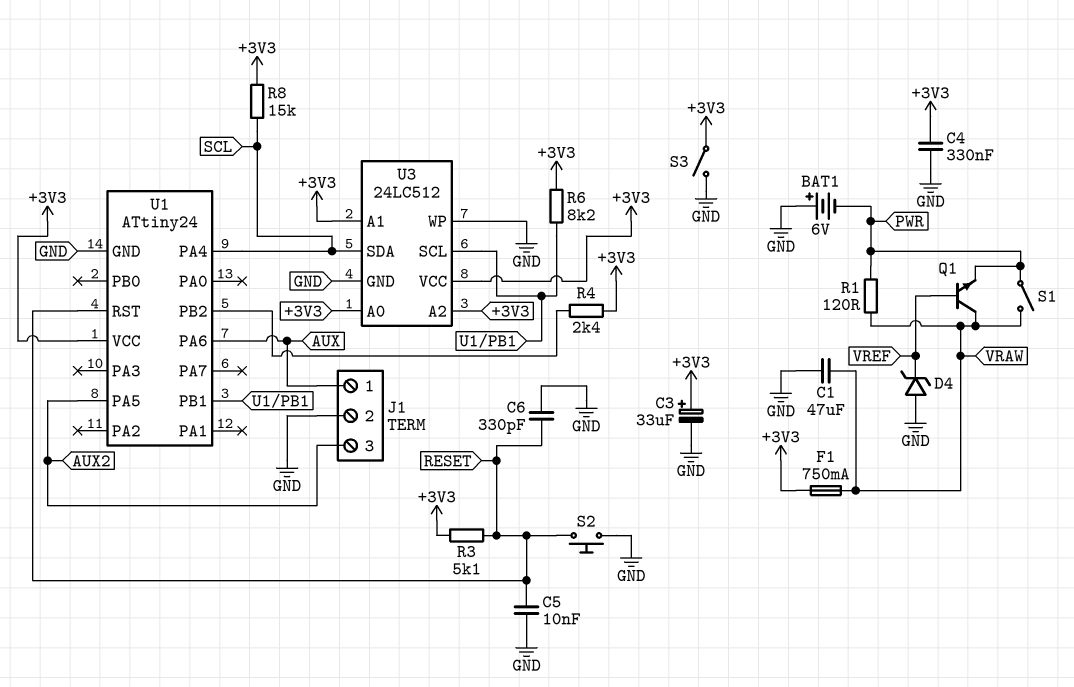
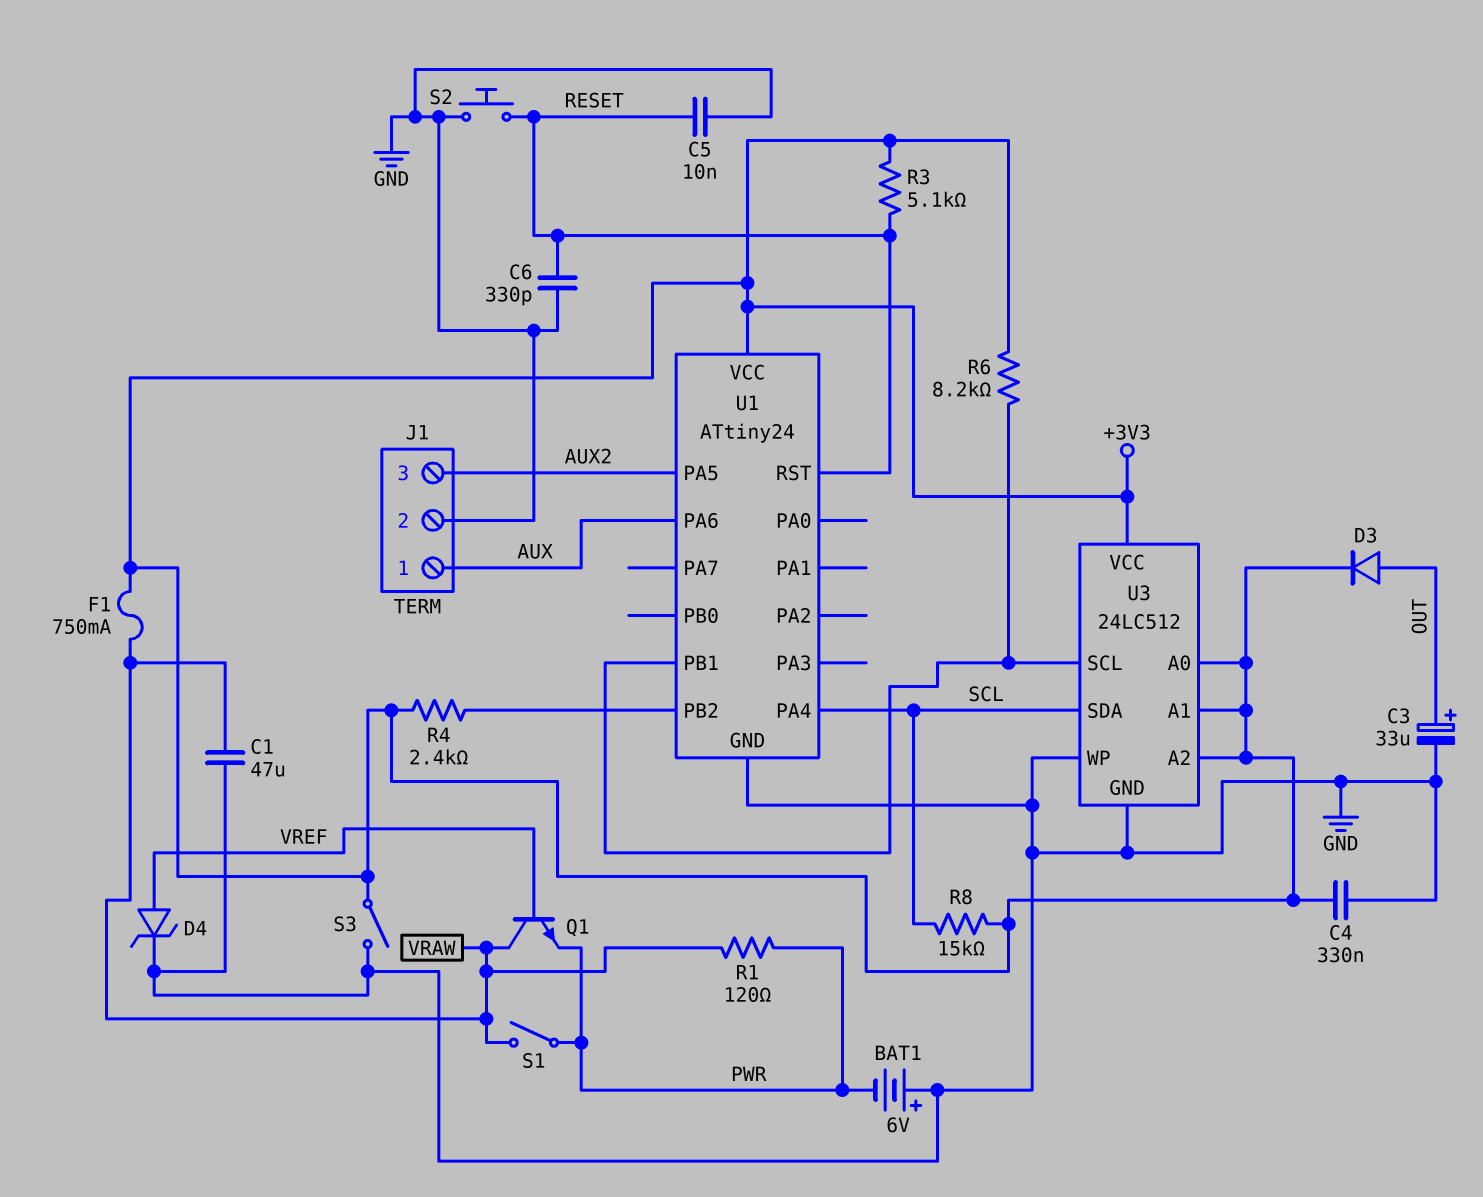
C3: 33uF (plus +3V3, minus GND) -> 33uF (plus OUT, minus GND)
D3: none -> diode (A OUT, K +3V3)
D4: zener (A GND, K VREF) -> zener (A VREF, K GND)

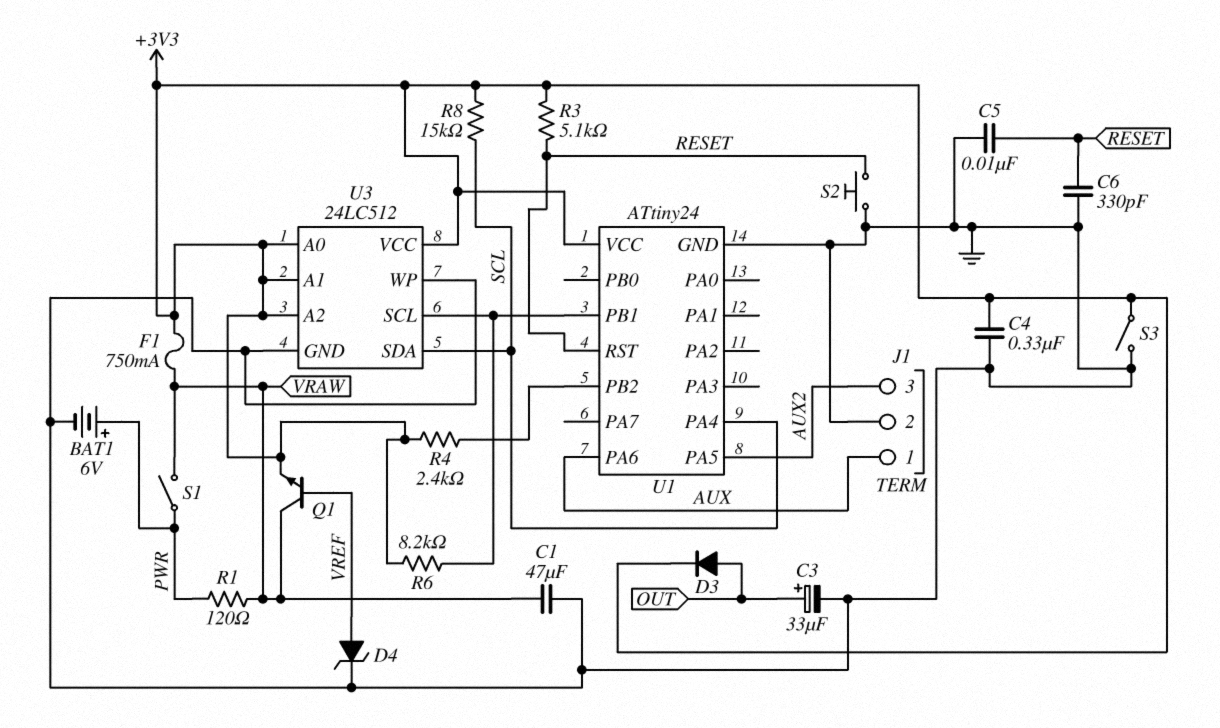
BAT1: 6V (plus GND, minus PWR) -> 6V (plus PWR, minus GND)
Q1: NPN (B VREF, C VRAW, E PWR) -> NPN (B VREF, C VRAW, E +3V3)

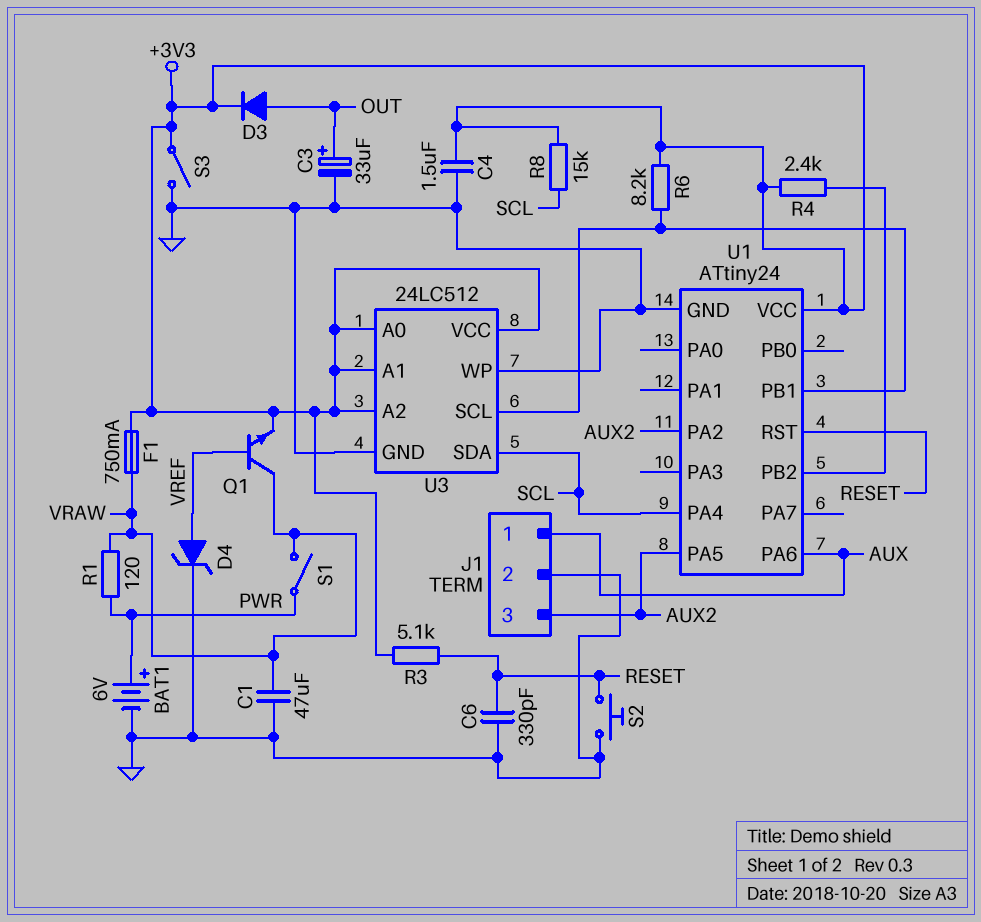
C4: 330nF (+3V3, GND) -> 1.5uF (+3V3, GND)
C5: 10nF (GND, RESET) -> none
U1 pin PA2: none -> AUX2

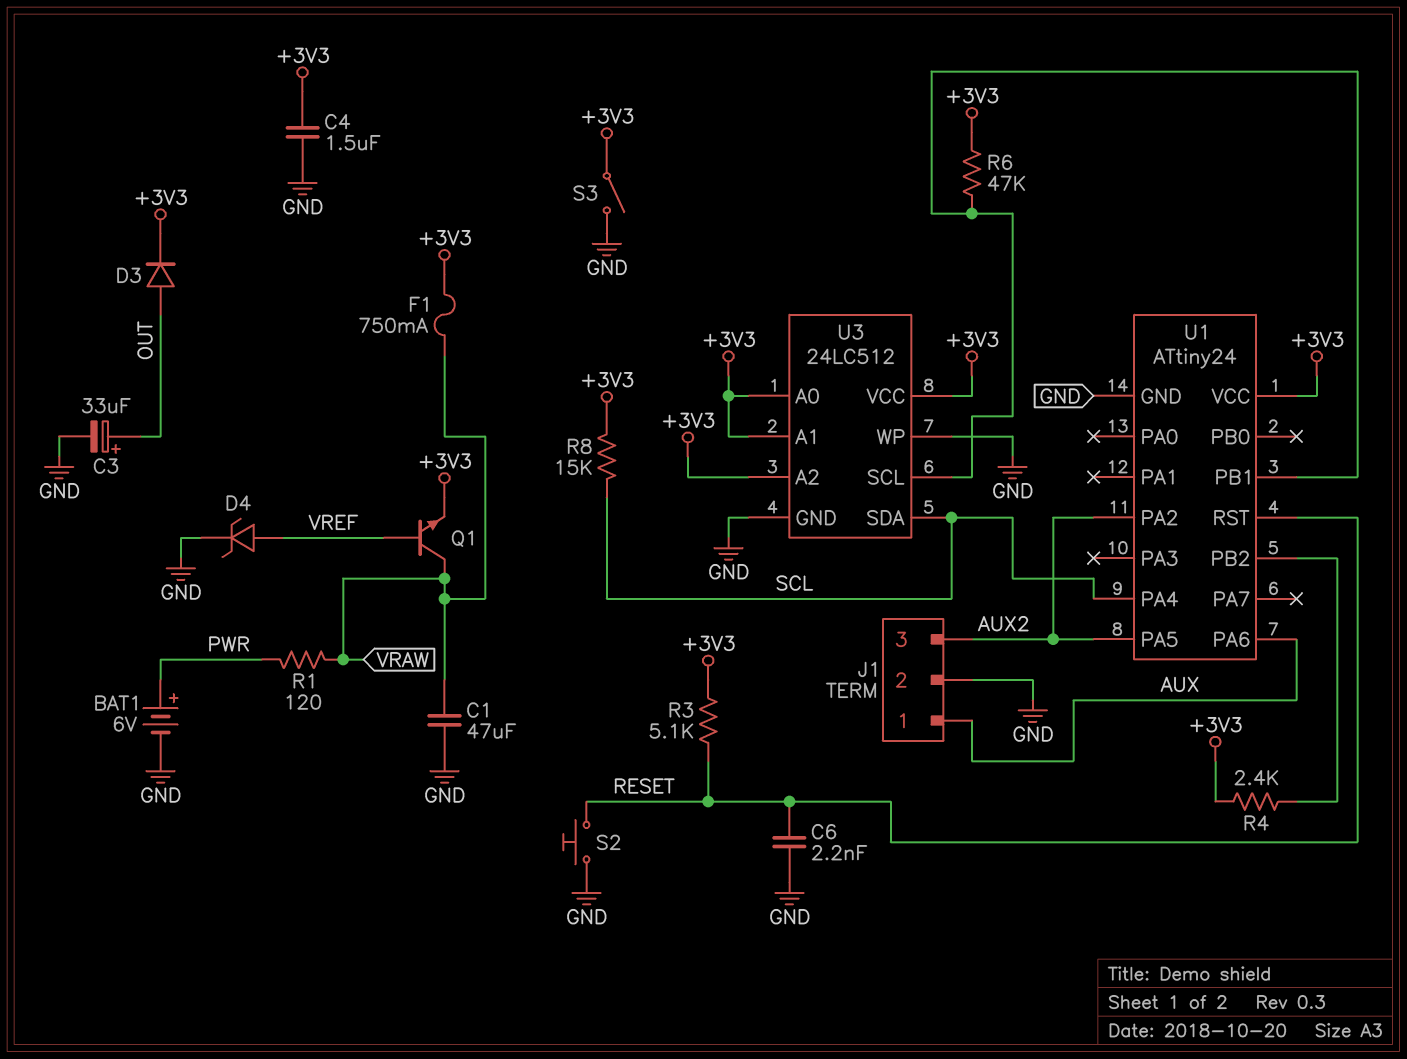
C6: 330pF (GND, RESET) -> 2.2nF (GND, RESET)
R6: 8.2k (+3V3, U1/PB1) -> 47k (+3V3, U1/PB1)
S1: switch (PWR, VRAW) -> none

